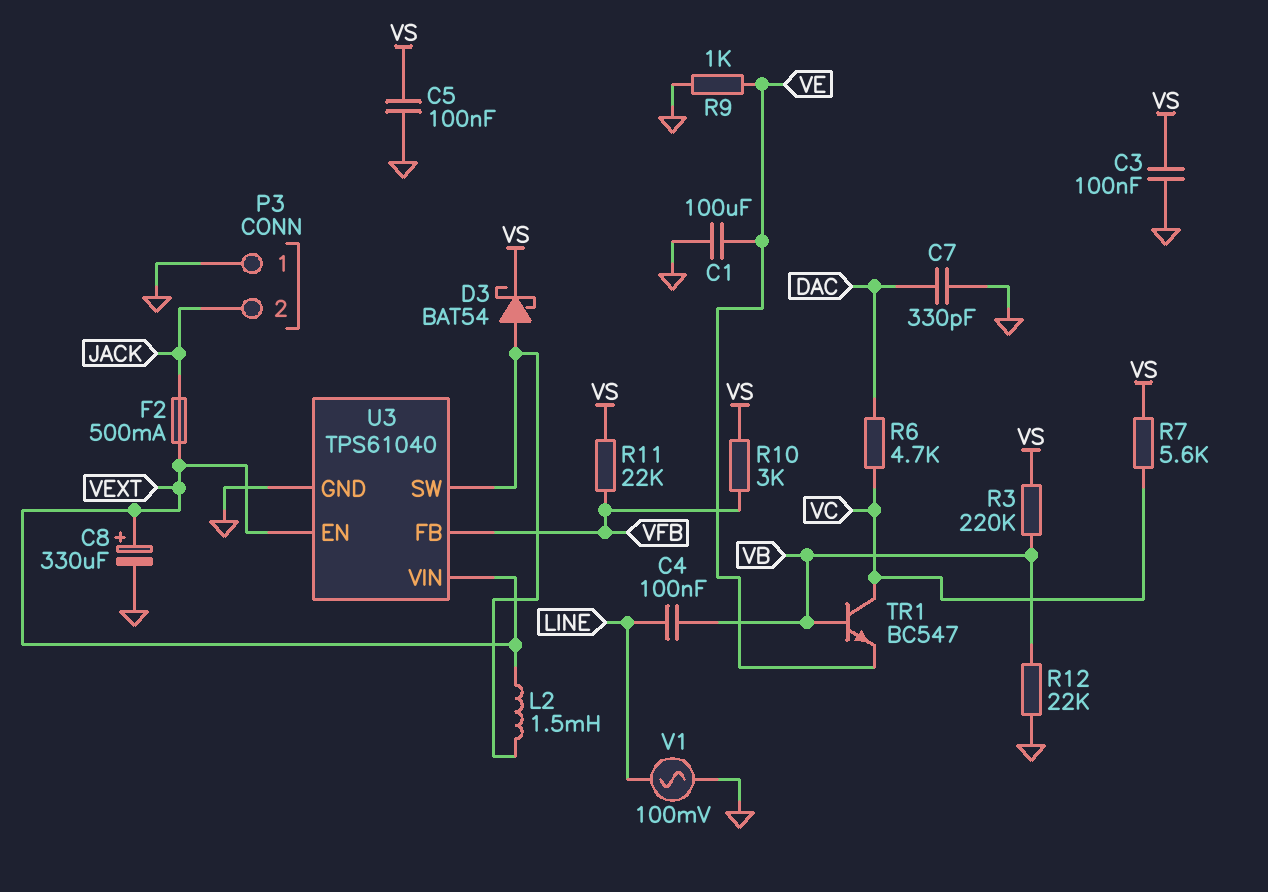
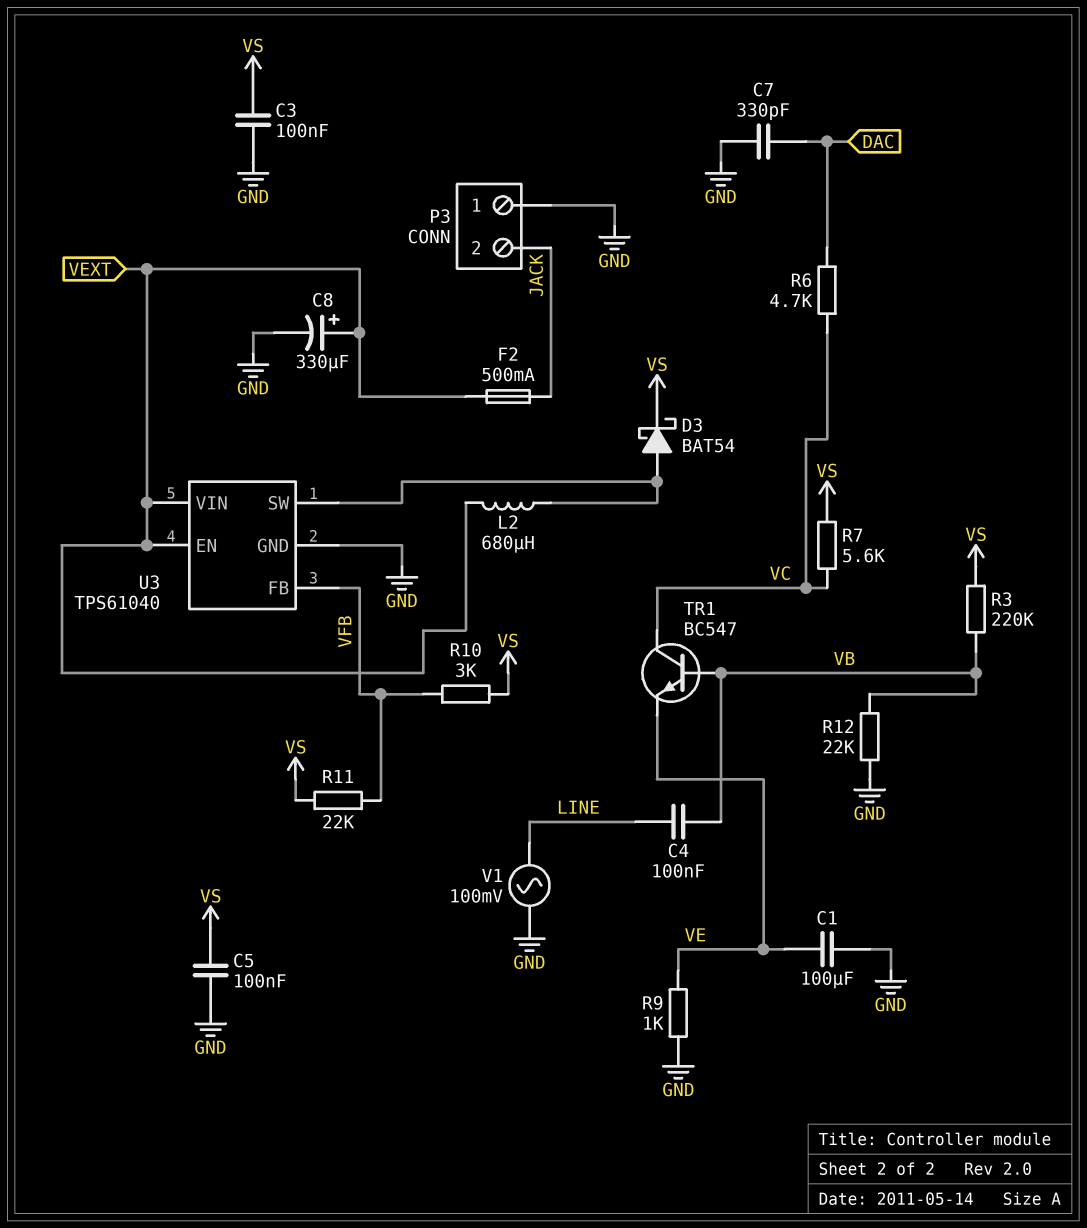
L2: 1.5mH (U3/SW, VEXT) -> 680uH (U3/SW, VEXT)

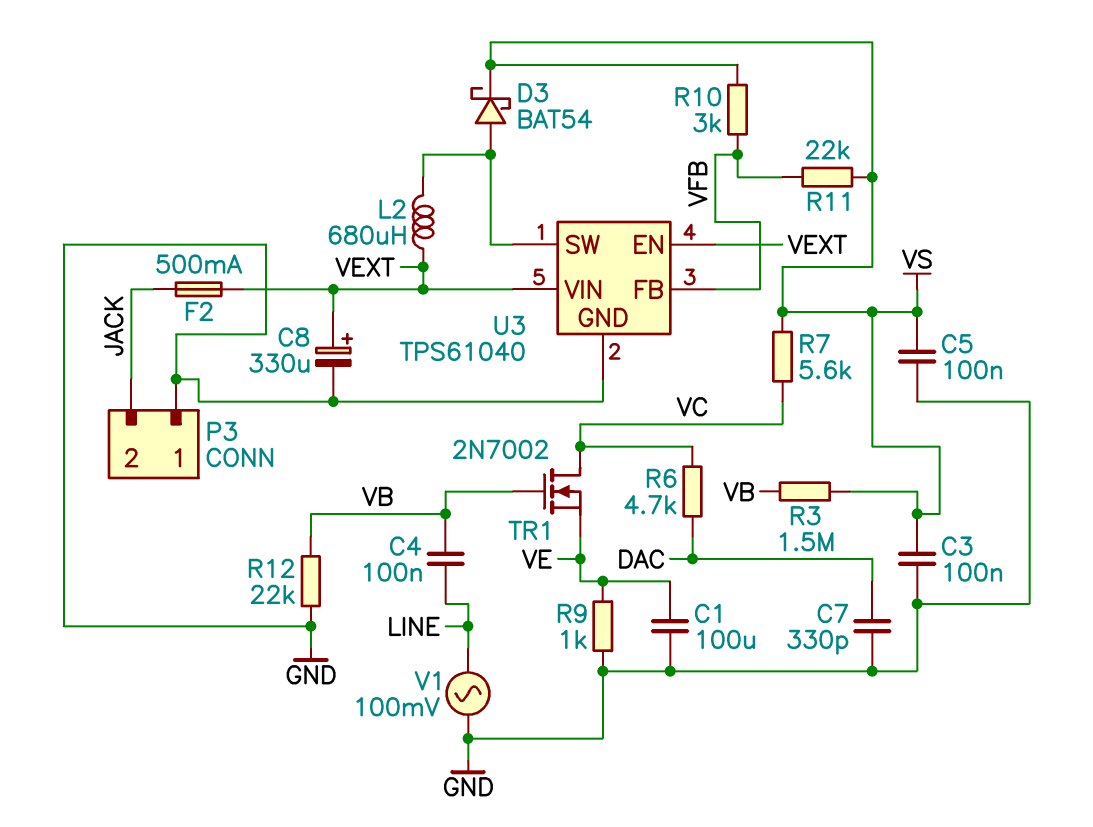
R3: 220k (VB, VS) -> 1.5M (VB, VS)
TR1: NPN BC547 (B VB, C VC, E VE) -> NMOS 2N7002 (G VB, D VC, S VE)

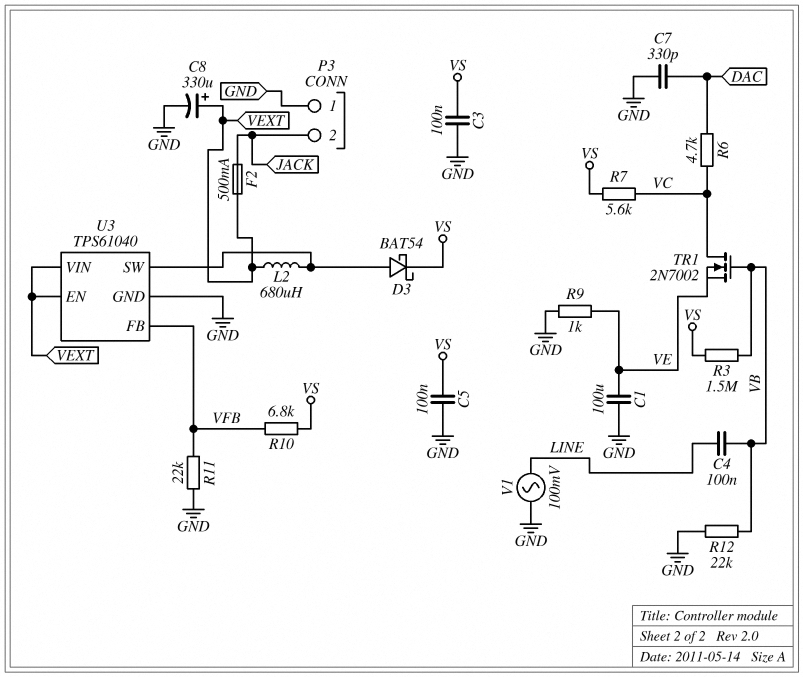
R10: 3k (VFB, VS) -> 6.8k (VFB, VS)
R11: 22k (VFB, VS) -> 22k (GND, VFB)

